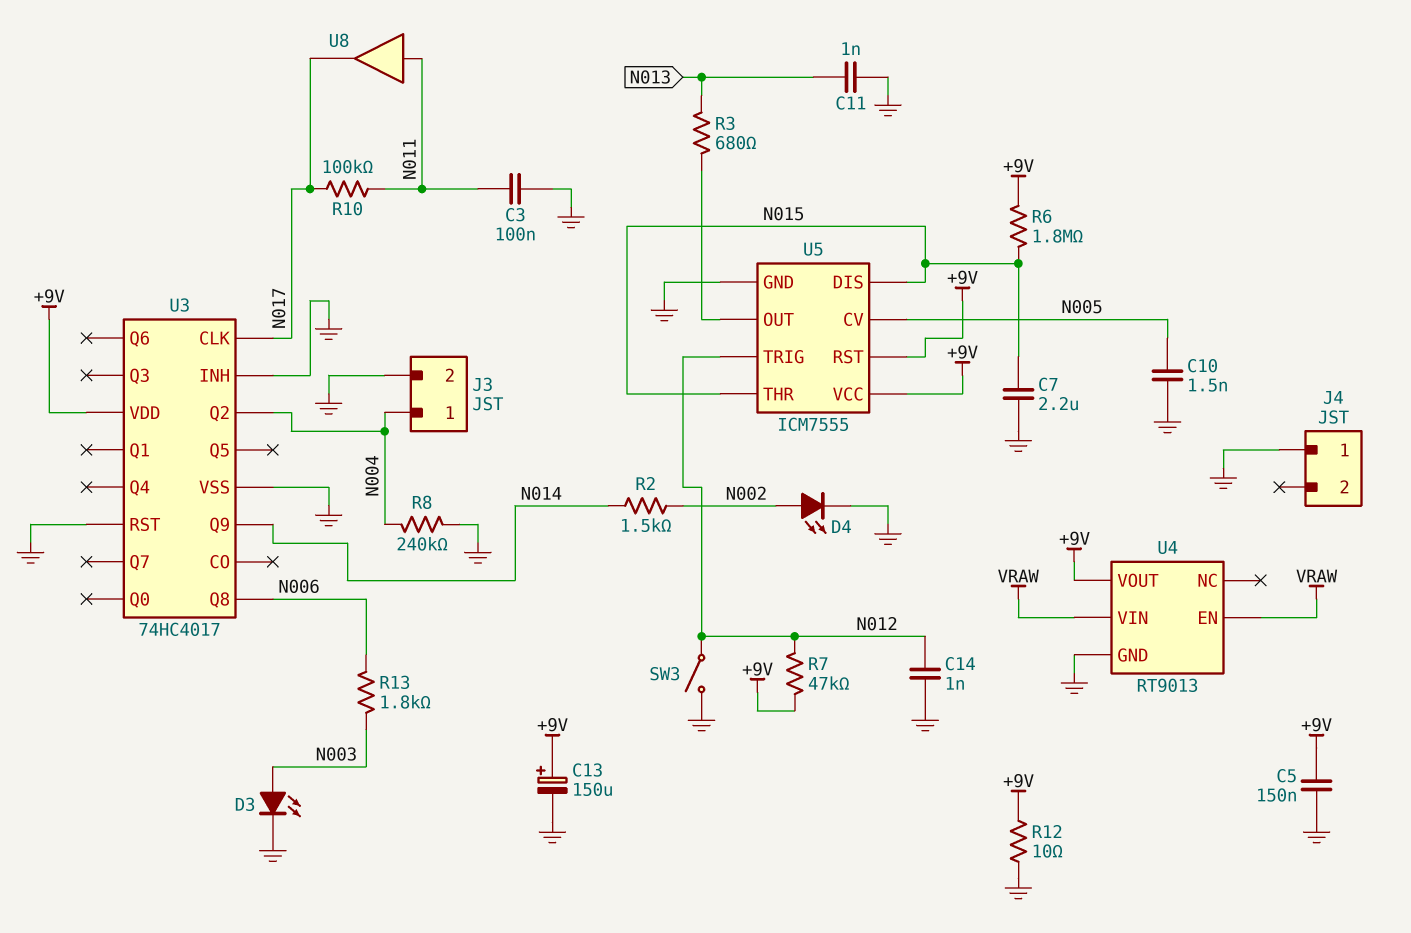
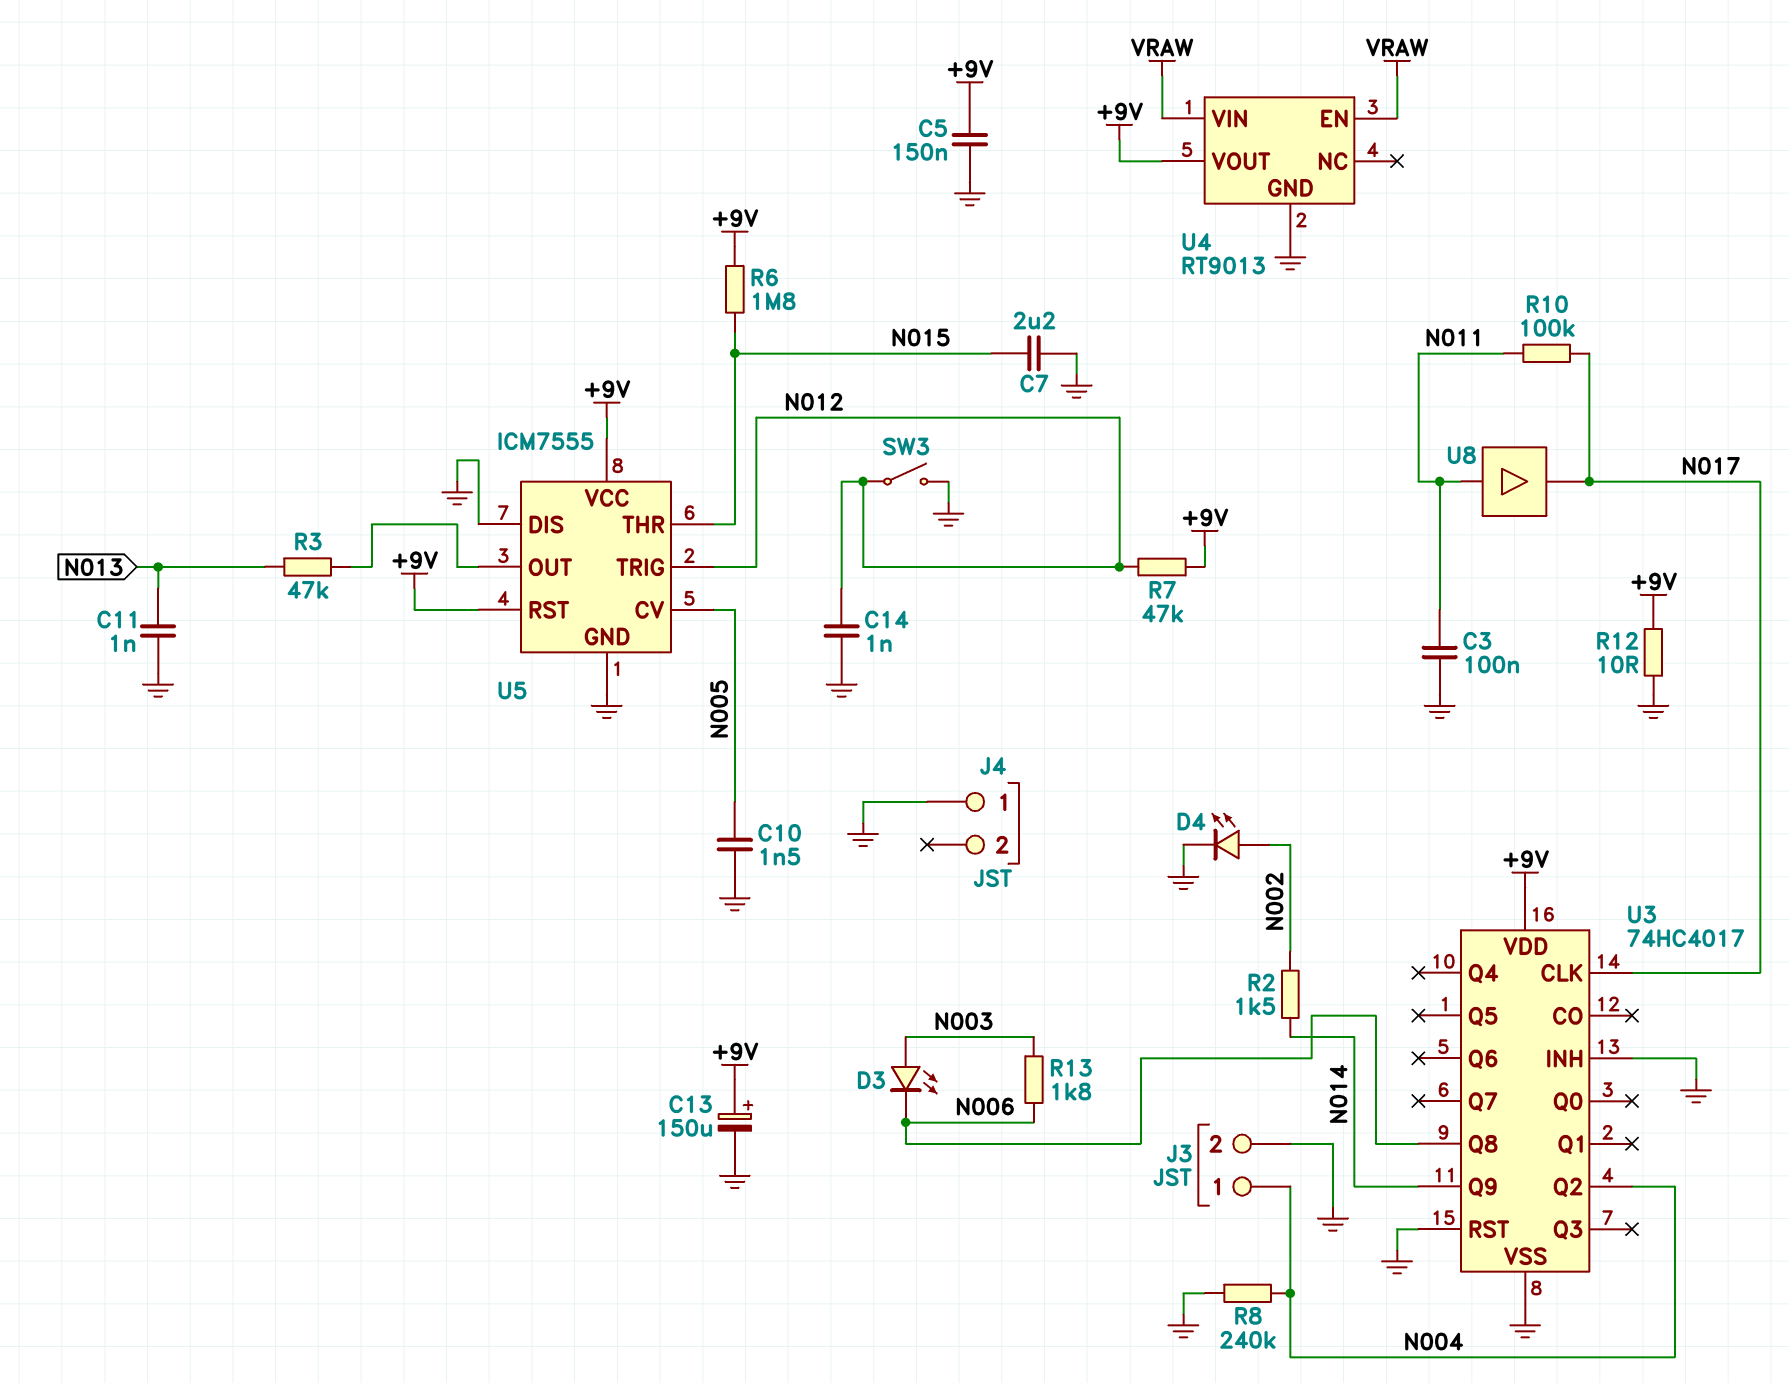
D3: LED (A N003, K GND) -> LED (A N003, K N006)
R3: 680 (N013, U5/OUT) -> 47k (N013, U5/OUT)
U5 pin DIS: N015 -> GND

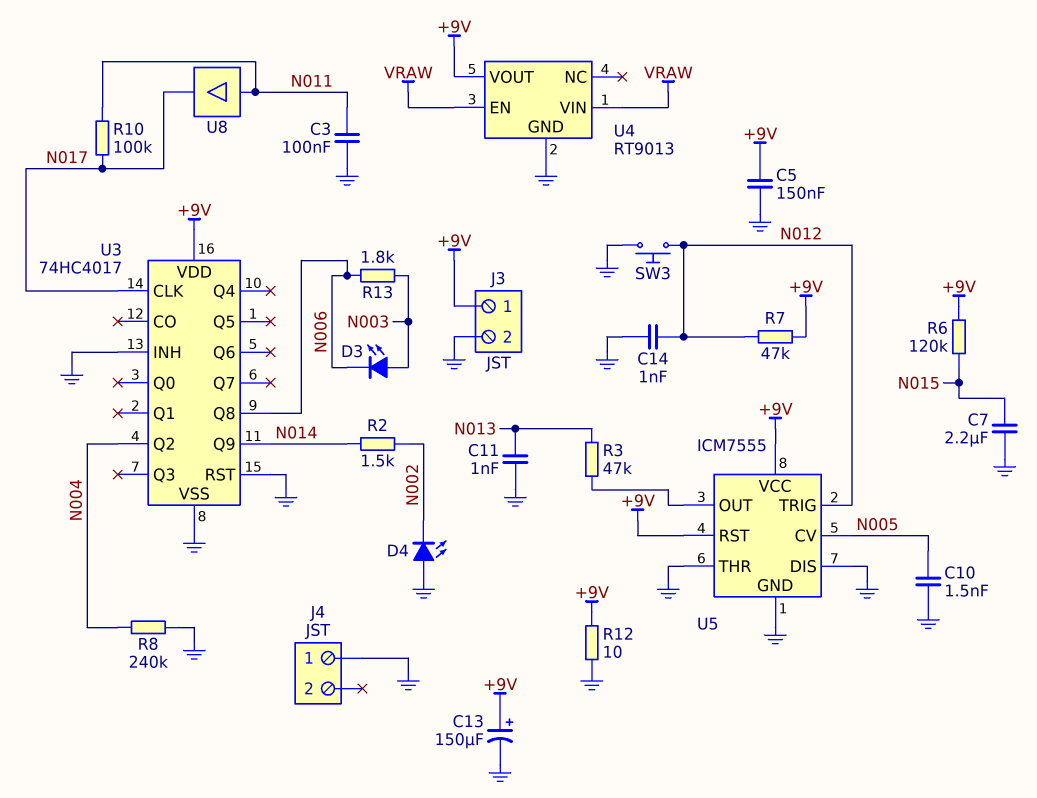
D4: LED (A N002, K GND) -> LED (A GND, K N002)
J3 pin 1: N004 -> +9V
R6: 1.8M (+9V, N015) -> 120k (+9V, N015)
SW3: switch (GND, N012) -> button (GND, N012)
U5 pin THR: N015 -> GND

